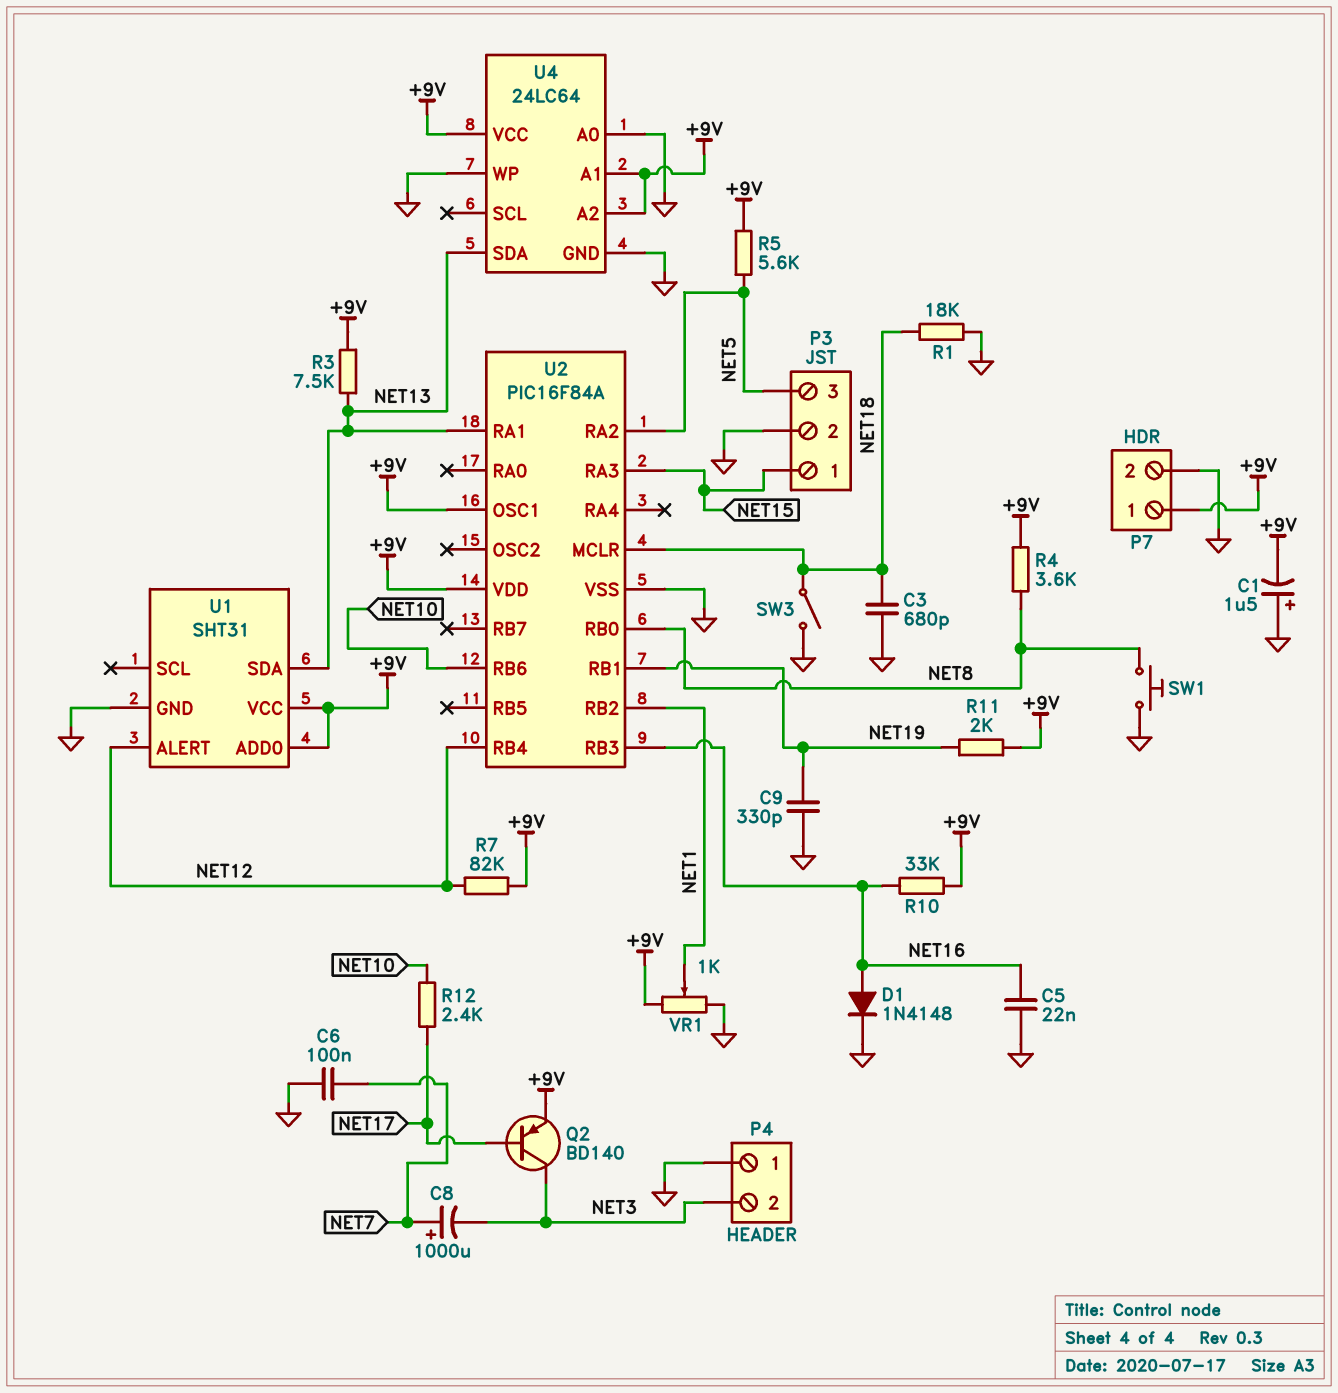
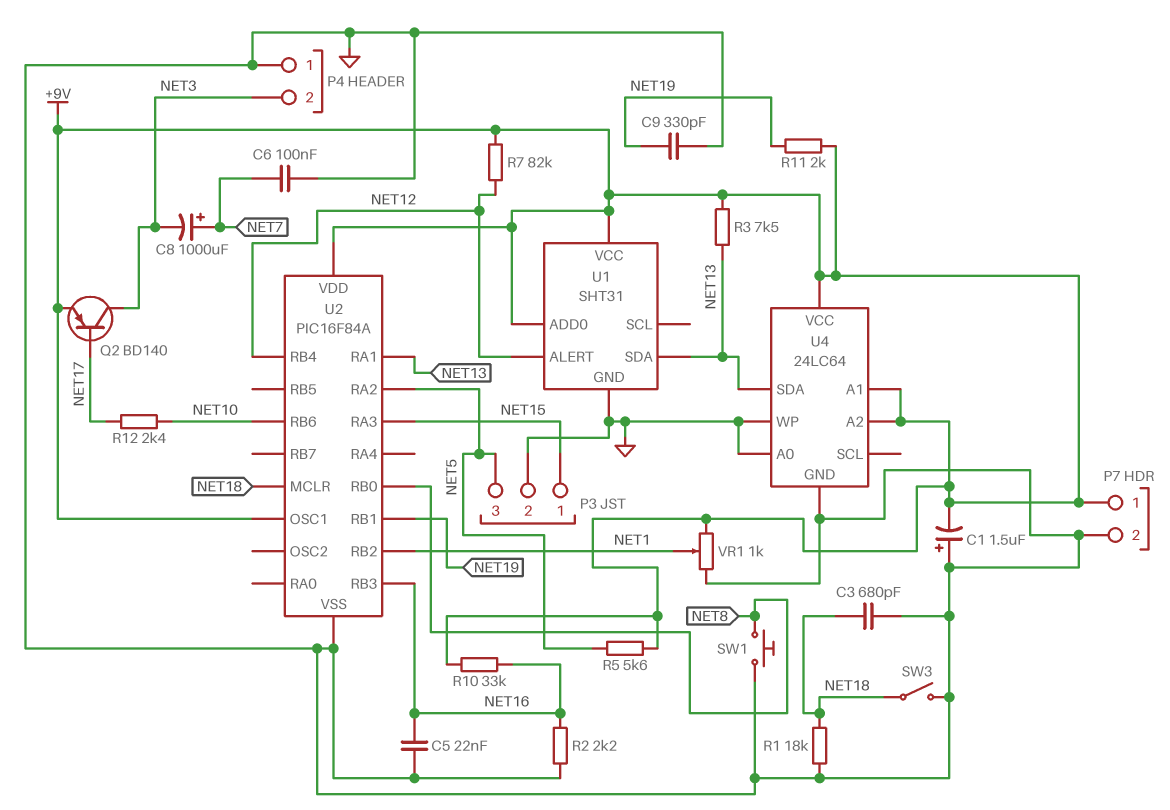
D1: diode 1N4148 (A NET16, K GND) -> none
R2: none -> 2.2k (GND, NET16)
R4: 3.6k (+9V, NET8) -> none

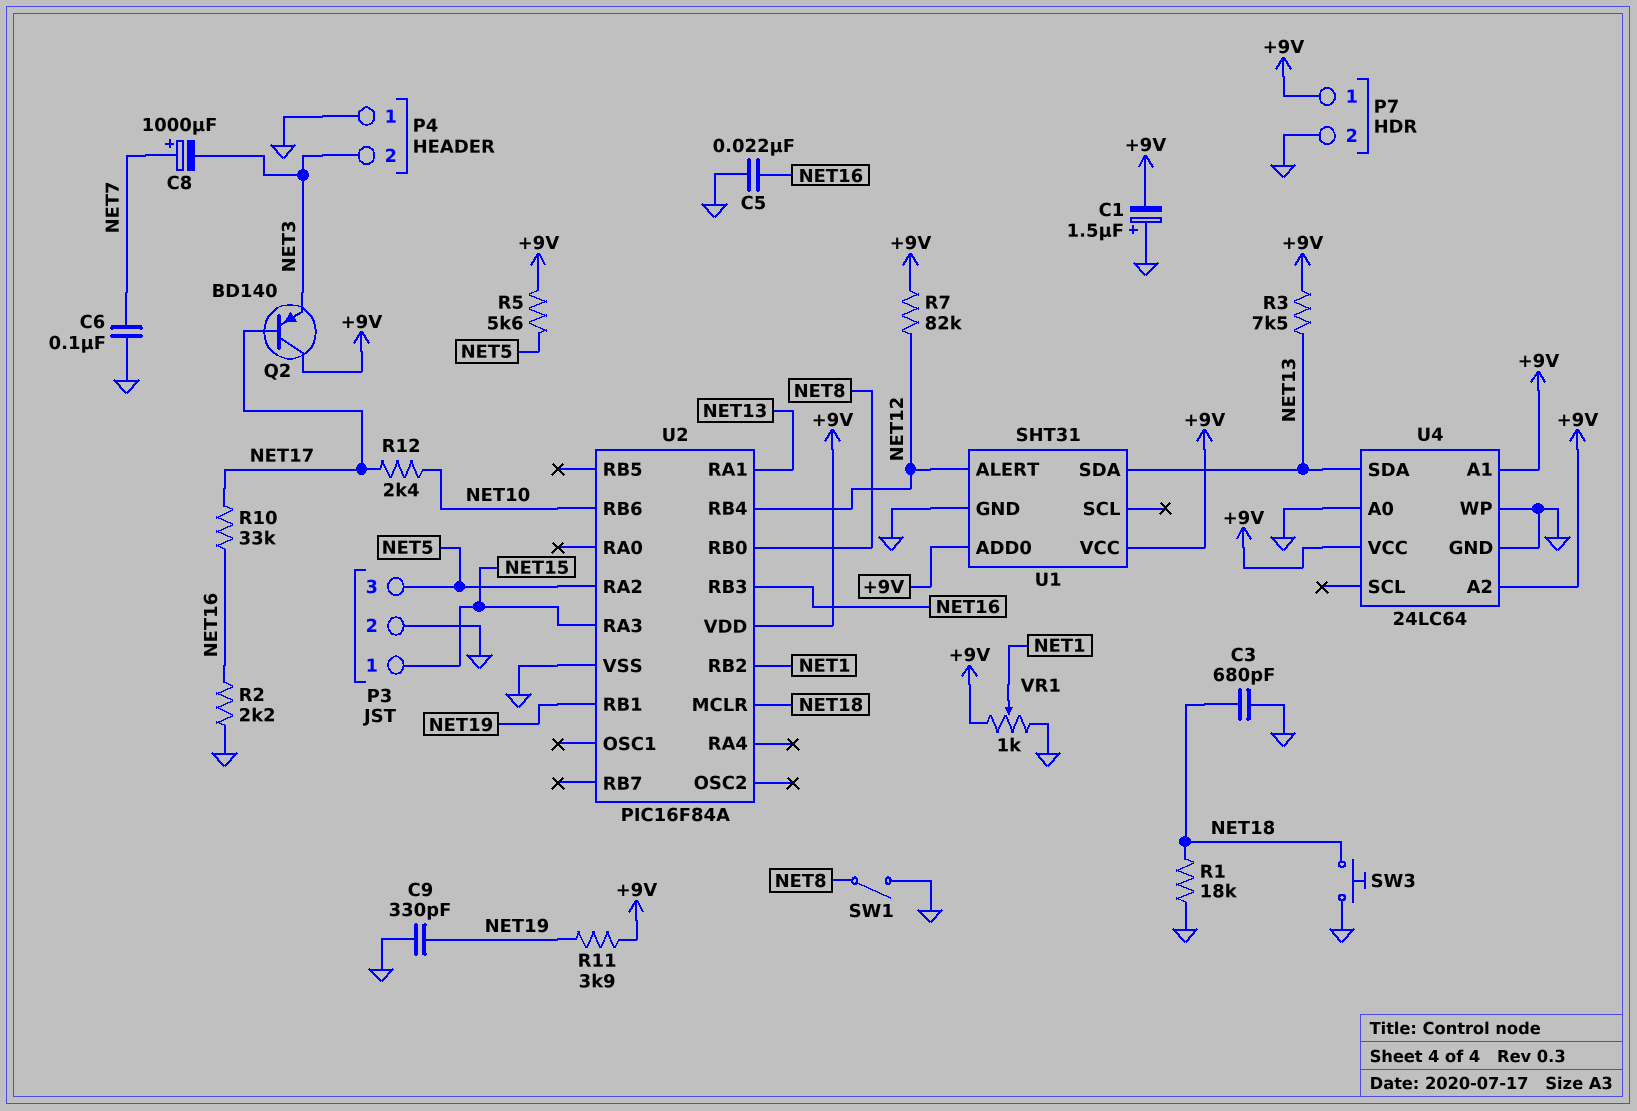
Q2: PNP BD140 (B NET17, C NET3, E +9V) -> PNP BD140 (B NET17, C +9V, E NET3)
R10: 33k (+9V, NET16) -> 33k (NET16, NET17)
R11: 2k (+9V, NET19) -> 3.9k (+9V, NET19)
SW1: button (GND, NET8) -> switch (GND, NET8)
SW3: switch (GND, NET18) -> button (GND, NET18)
U2 pin OSC1: +9V -> none

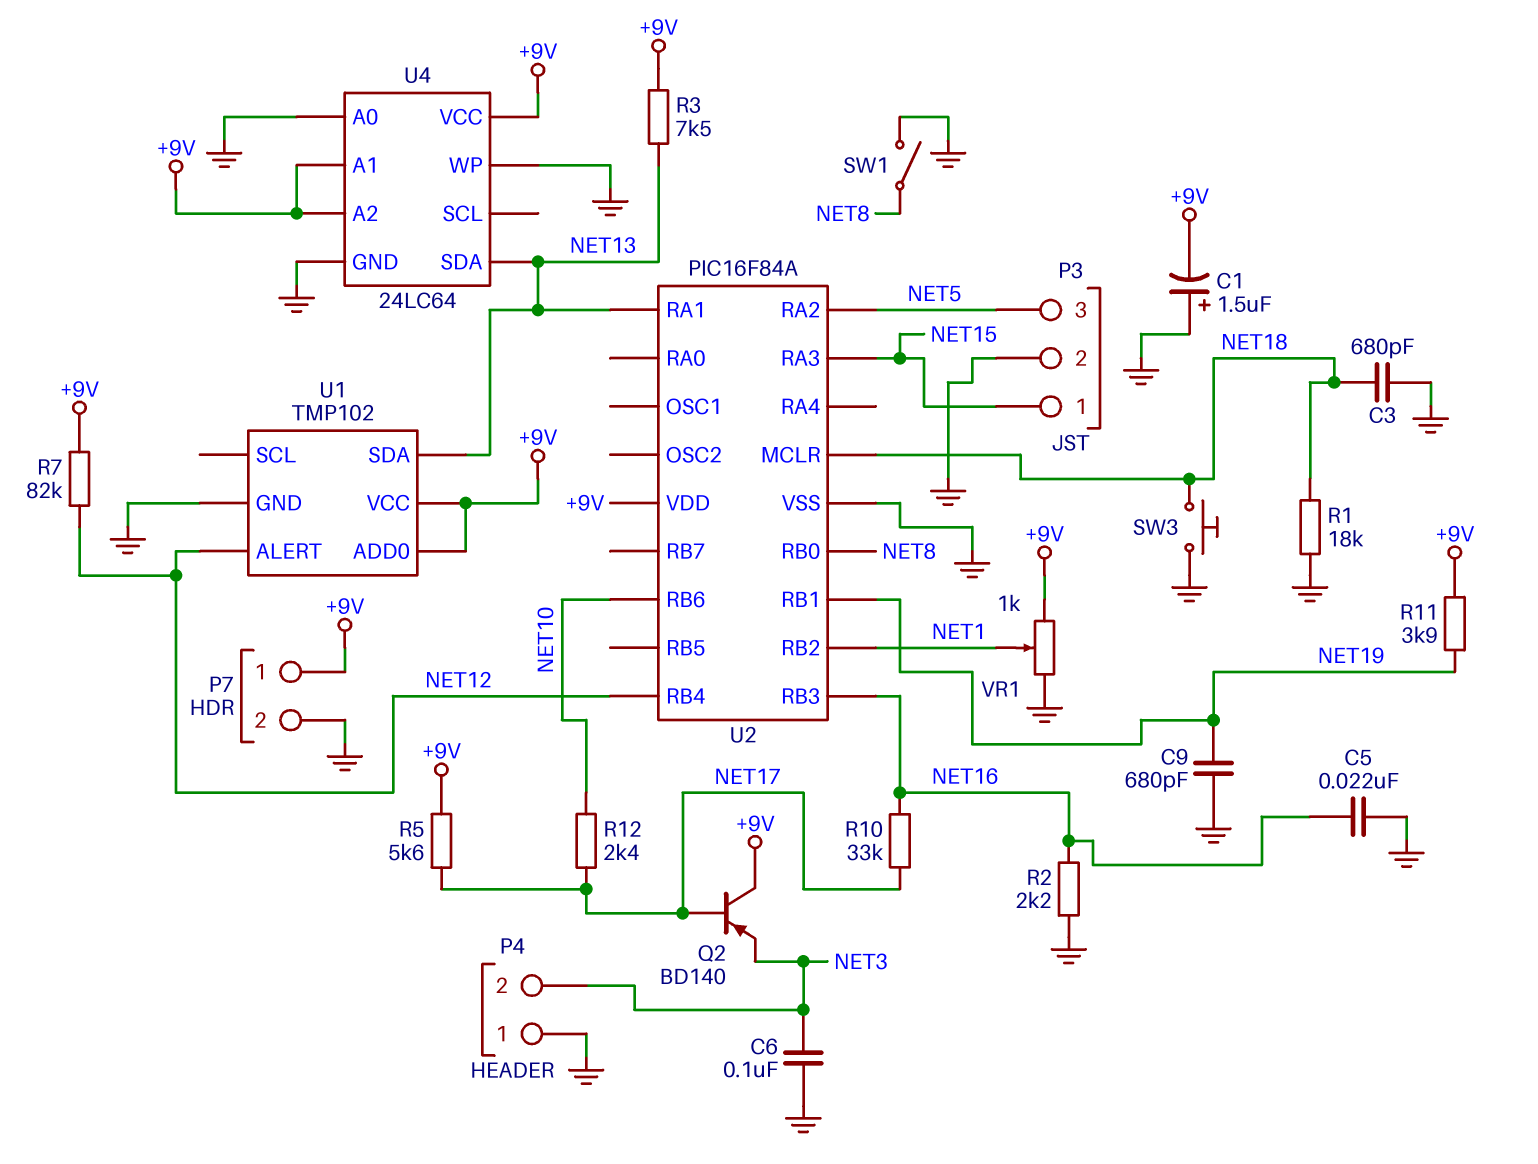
C6: 100nF (GND, NET7) -> 100nF (GND, NET3)
C8: 1000uF (plus NET7, minus NET3) -> none
C9: 330pF (GND, NET19) -> 680pF (GND, NET19)
R5: 5.6k (+9V, NET5) -> 5.6k (+9V, NET17)
U1: SHT31 -> TMP102

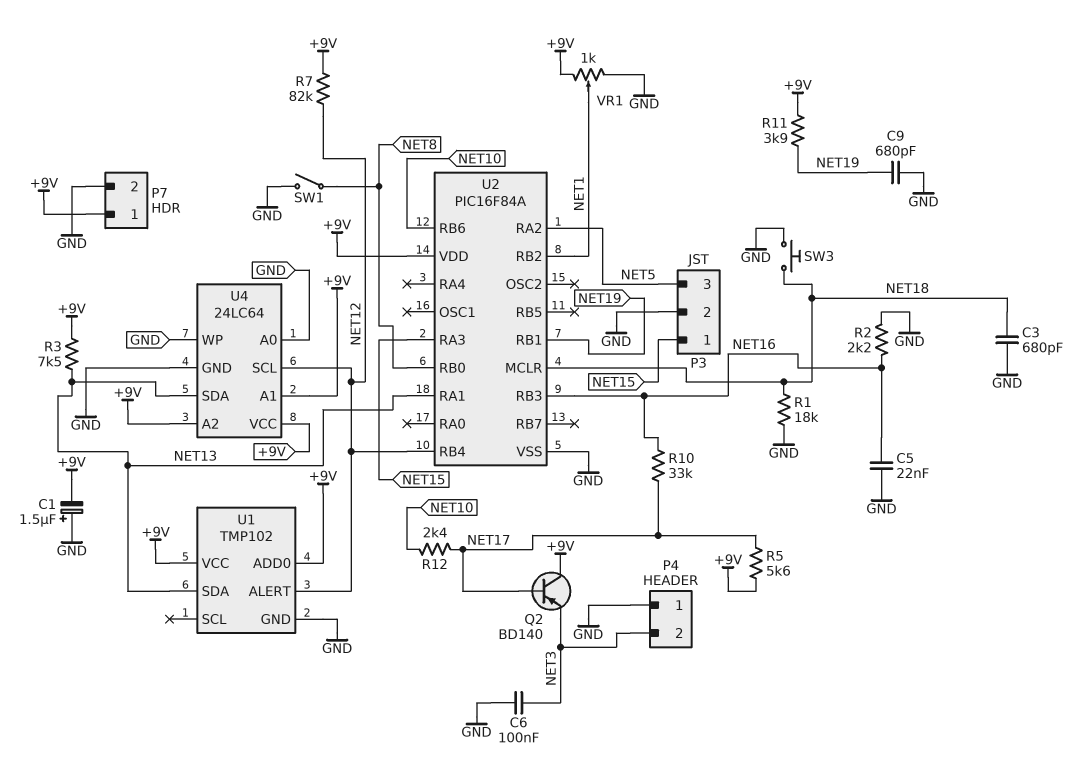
U4 pin SCL: none -> NET12

